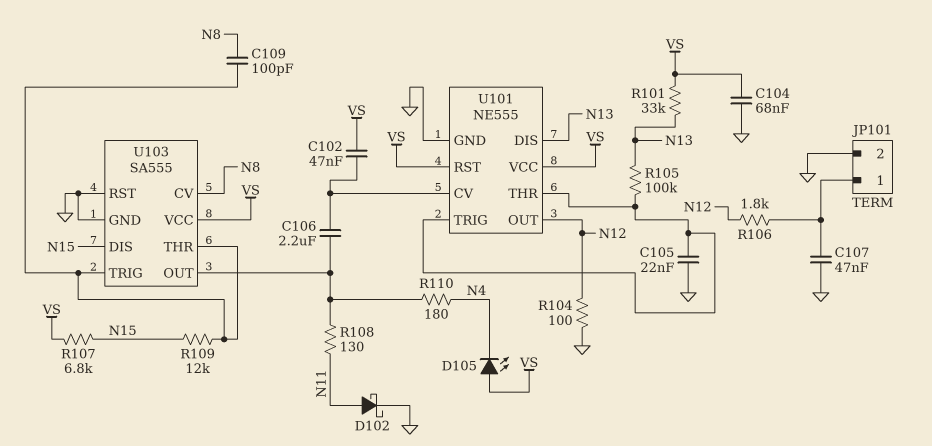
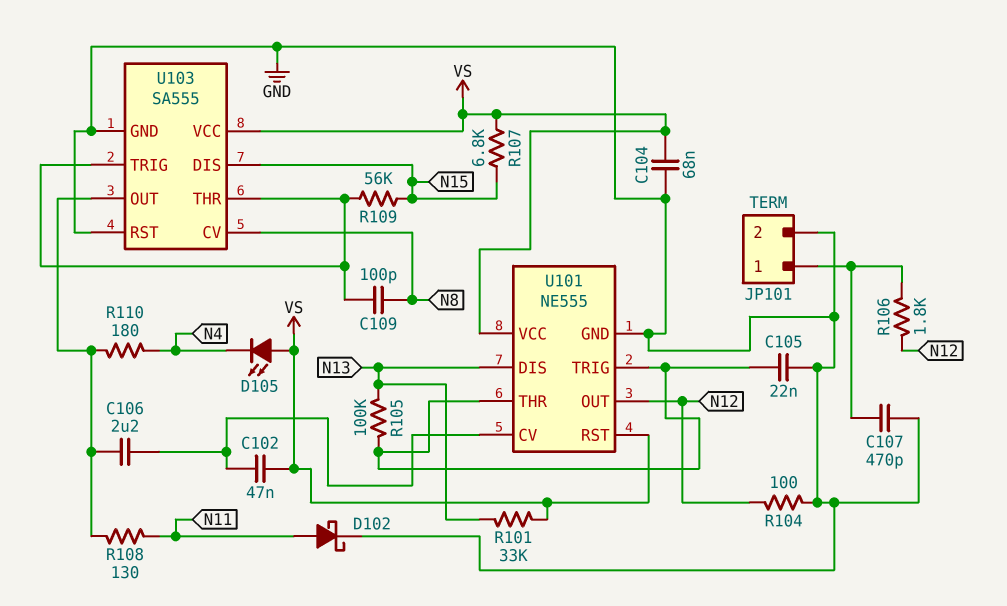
C107: 47nF (GND, JP101/1) -> 470pF (GND, JP101/1)
R109: 12k (N15, U103/THR) -> 56k (N15, U103/THR)

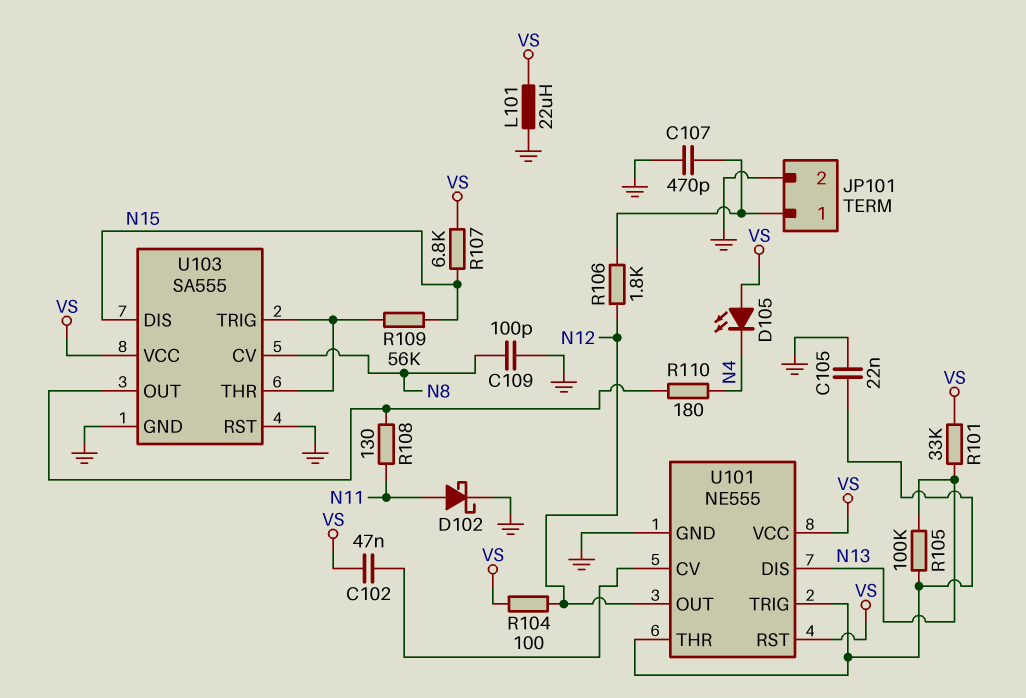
C104: 68nF (GND, VS) -> none
C106: 2.2uF (U101/CV, U103/OUT) -> none
C109: 100pF (N8, U103/THR) -> 100pF (GND, N8)
L101: none -> 22uH (GND, VS)
R104: 100 (GND, N12) -> 100 (N12, VS)

